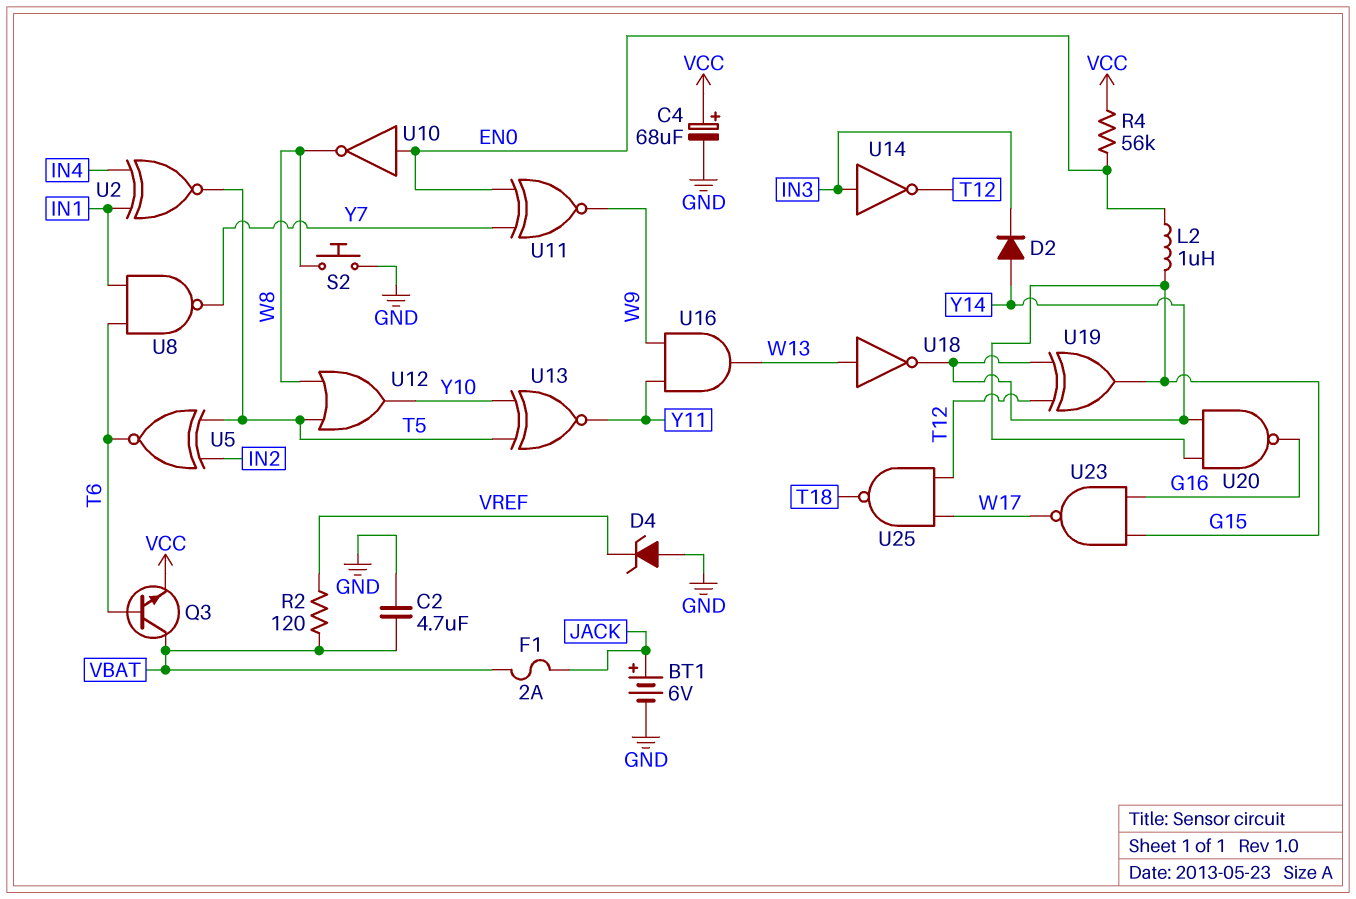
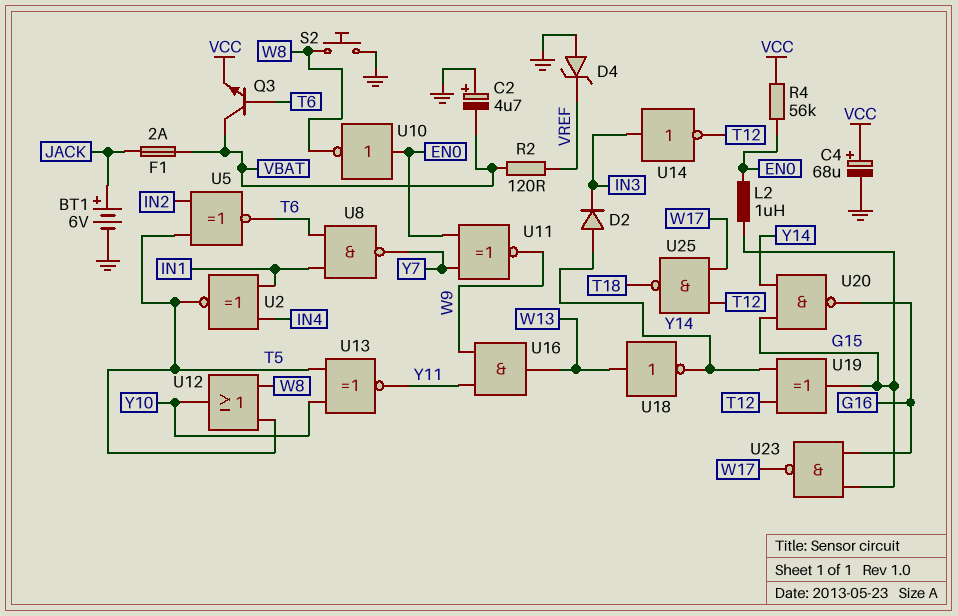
C2: 4.7uF (GND, VBAT) -> 4.7uF (plus GND, minus VBAT)

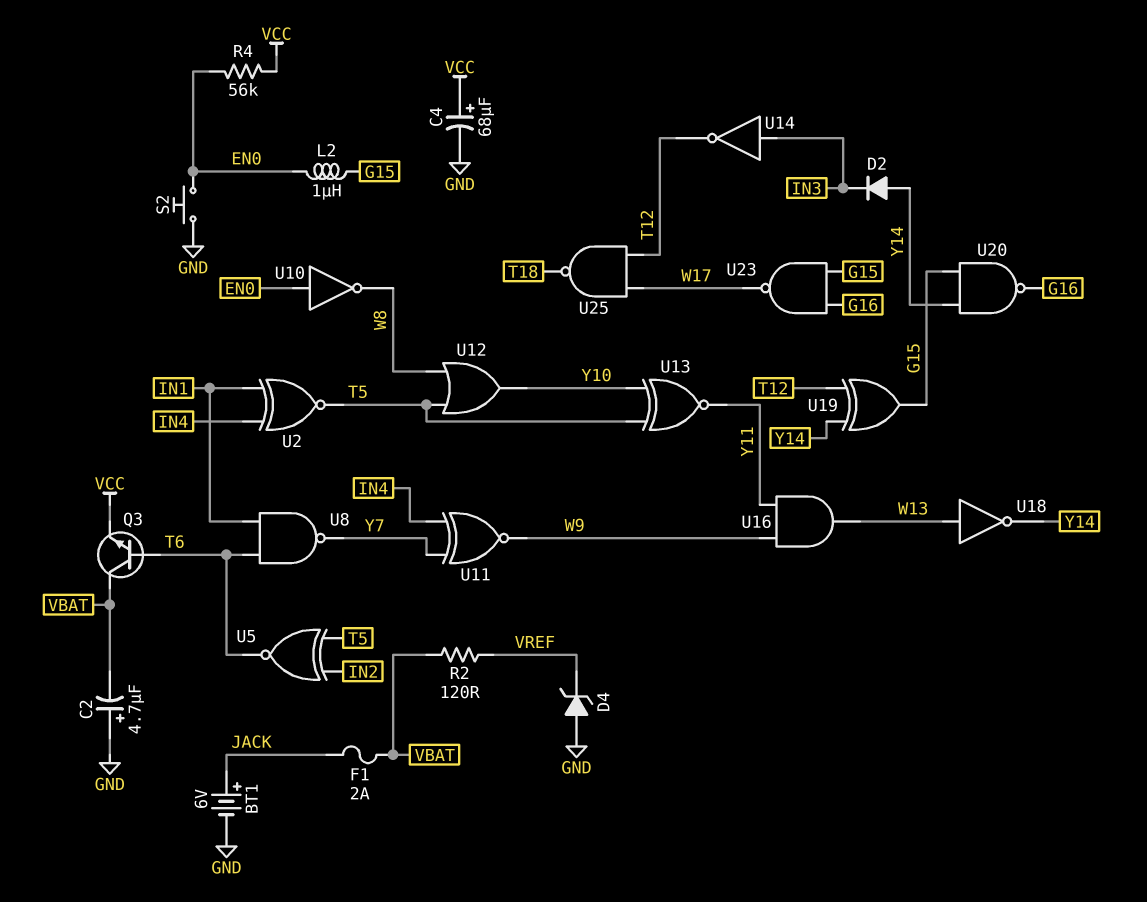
S2: button (GND, W8) -> button (EN0, GND)
U11: XNOR (in EN0, in Y7, out W9) -> XNOR (in IN4, in Y7, out W9)

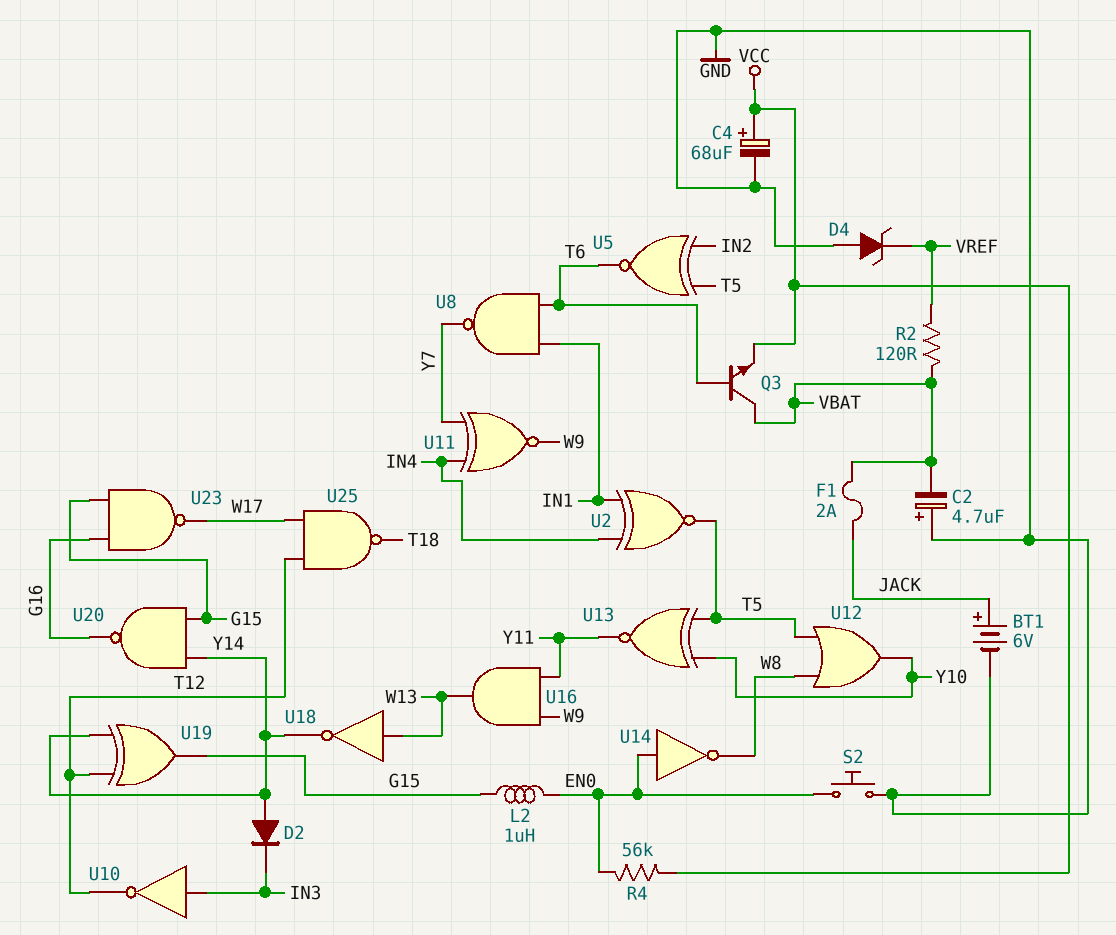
U10: NOT (in EN0, out W8) -> NOT (in IN3, out T12)
U14: NOT (in IN3, out T12) -> NOT (in EN0, out W8)

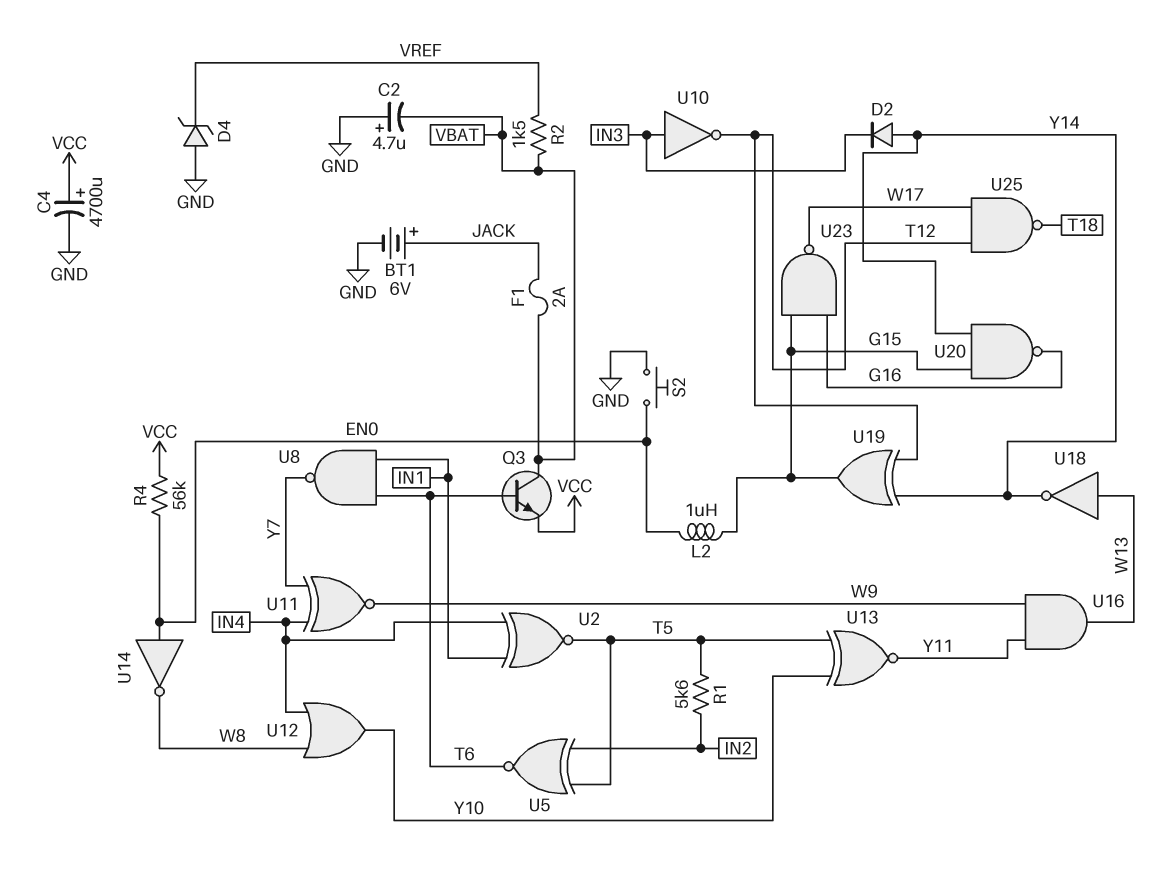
C4: 68uF (plus VCC, minus GND) -> 4700uF (plus VCC, minus GND)
R1: none -> 5.6k (IN2, T5)
R2: 120 (VBAT, VREF) -> 1.5k (VBAT, VREF)
U12: OR (in T5, in W8, out Y10) -> OR (in IN4, in W8, out Y10)

